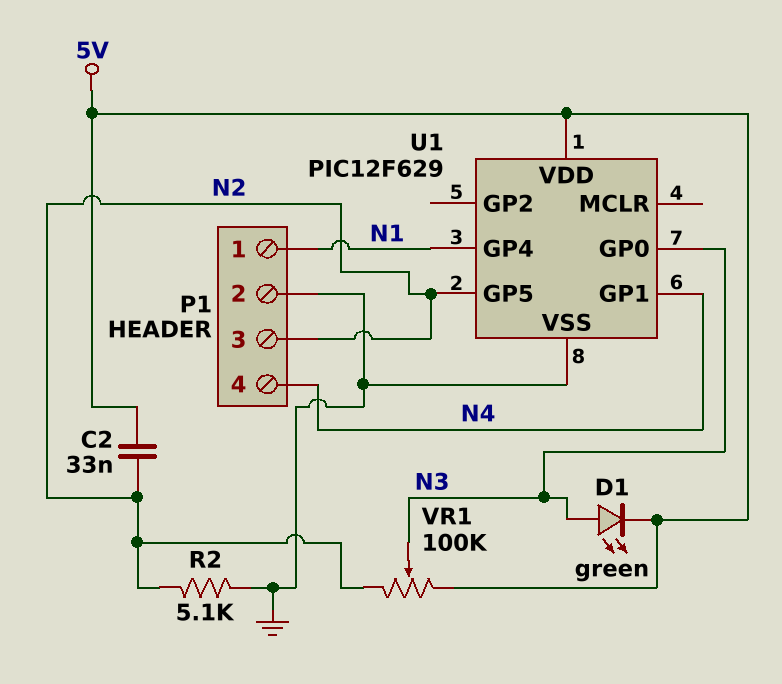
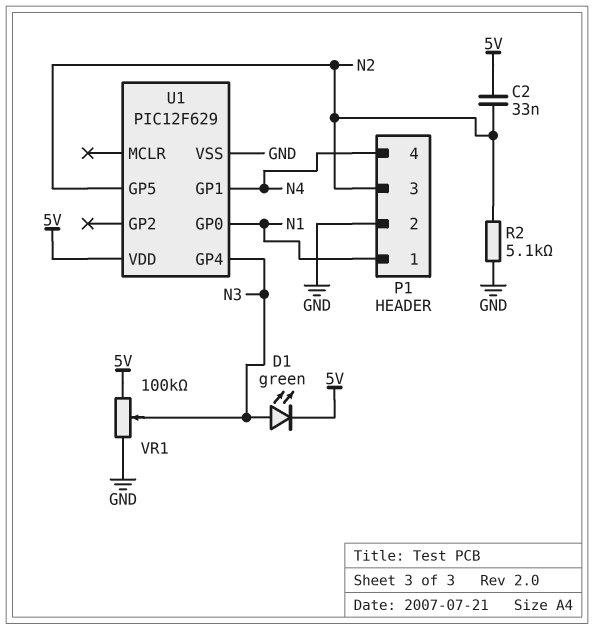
U1 pin GP0: N3 -> N1
U1 pin GP4: N1 -> N3
VR1: 100k (5V, N2, wiper N3) -> 100k (5V, GND, wiper N3)

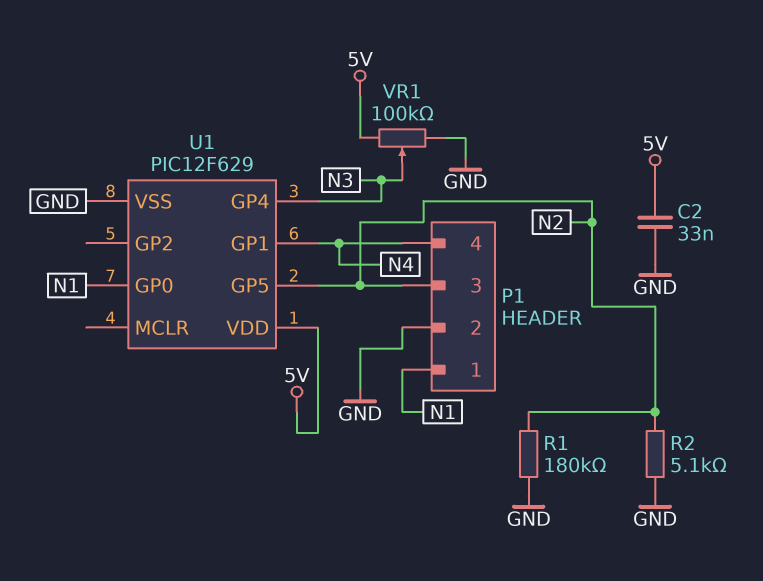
C2: 33nF (5V, N2) -> 33nF (5V, GND)
D1: LED green (A N3, K 5V) -> none
R1: none -> 180k (GND, N2)

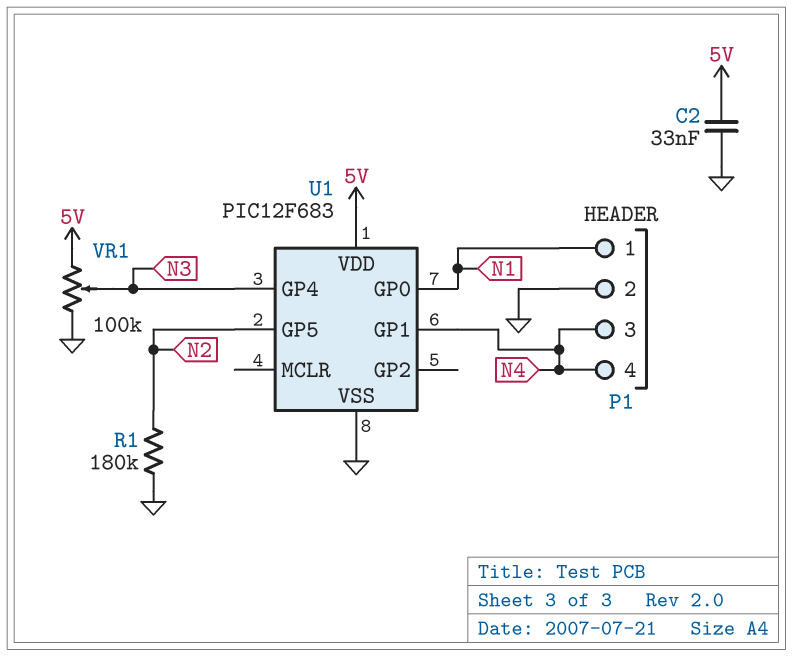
P1 pin 3: N2 -> N4
R2: 5.1k (GND, N2) -> none
U1: PIC12F629 -> PIC12F683

